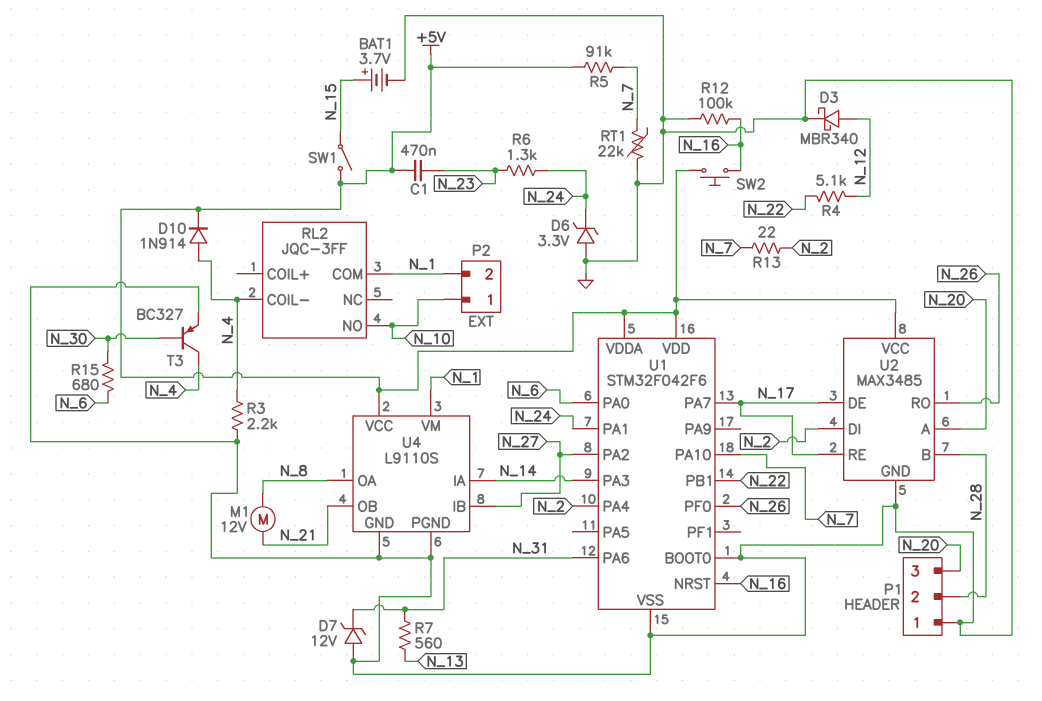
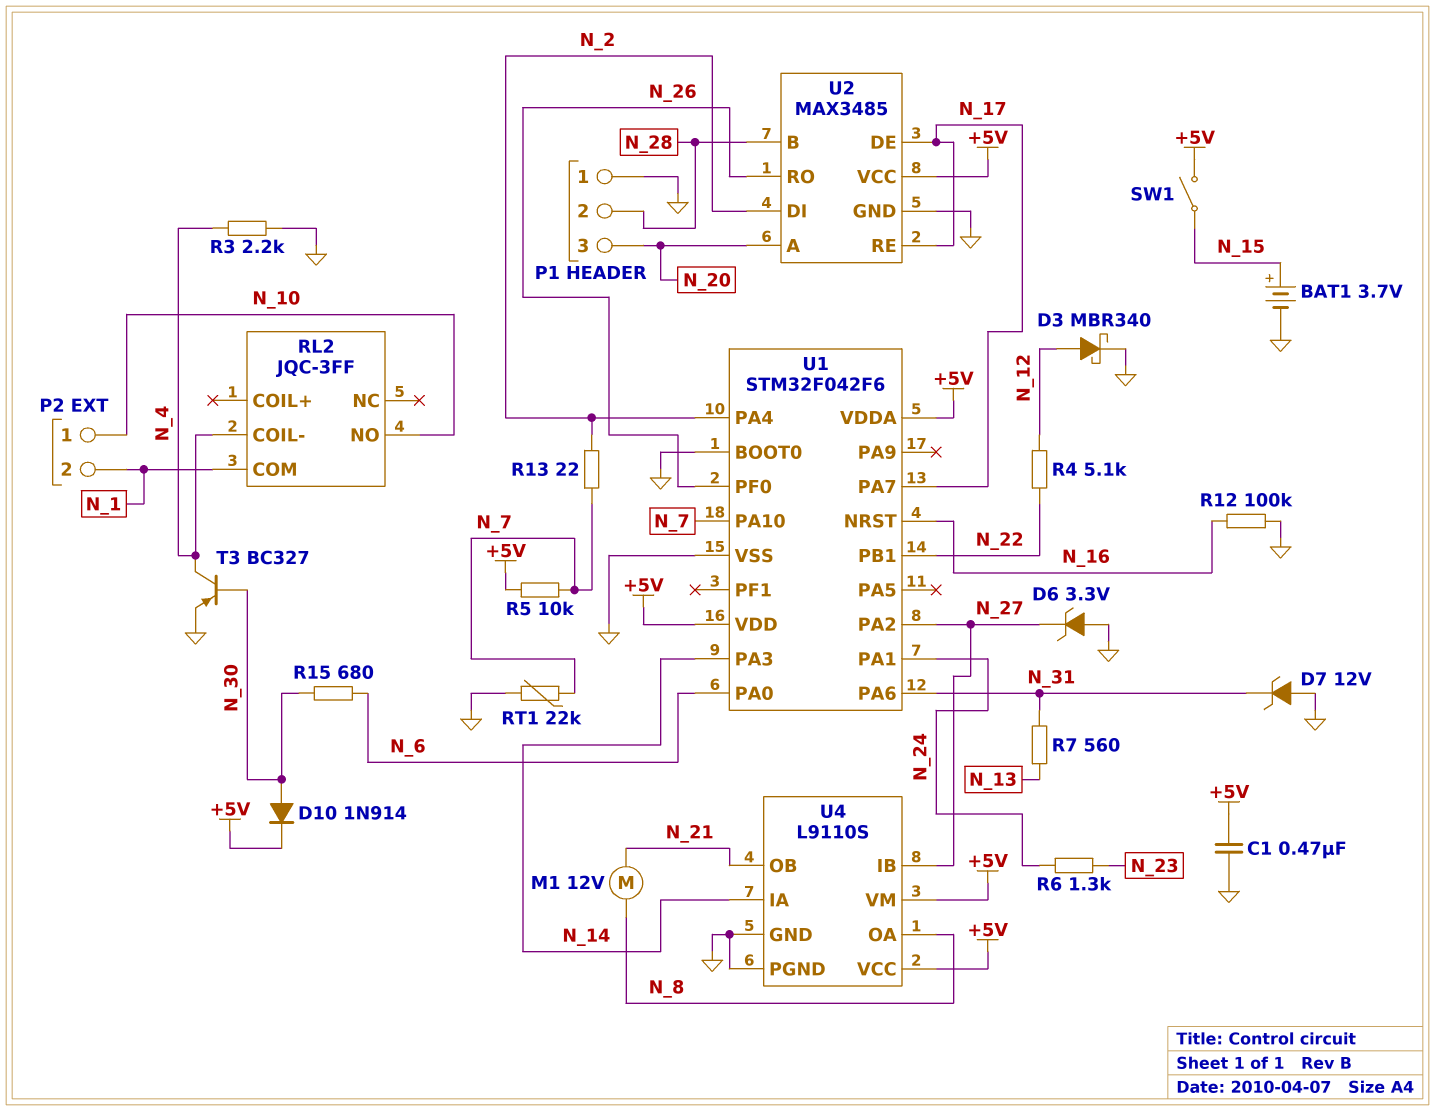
C1: 470nF (+5V, N_23) -> 470nF (+5V, GND)
D6: zener 3.3V (A GND, K N_24) -> zener 3.3V (A GND, K N_27)
D10: diode 1N914 (A N_4, K +5V) -> diode 1N914 (A N_30, K +5V)
R5: 91k (+5V, N_7) -> 10k (+5V, N_7)
SW2: button (+5V, N_16) -> none
U4 pin VM: N_1 -> +5V

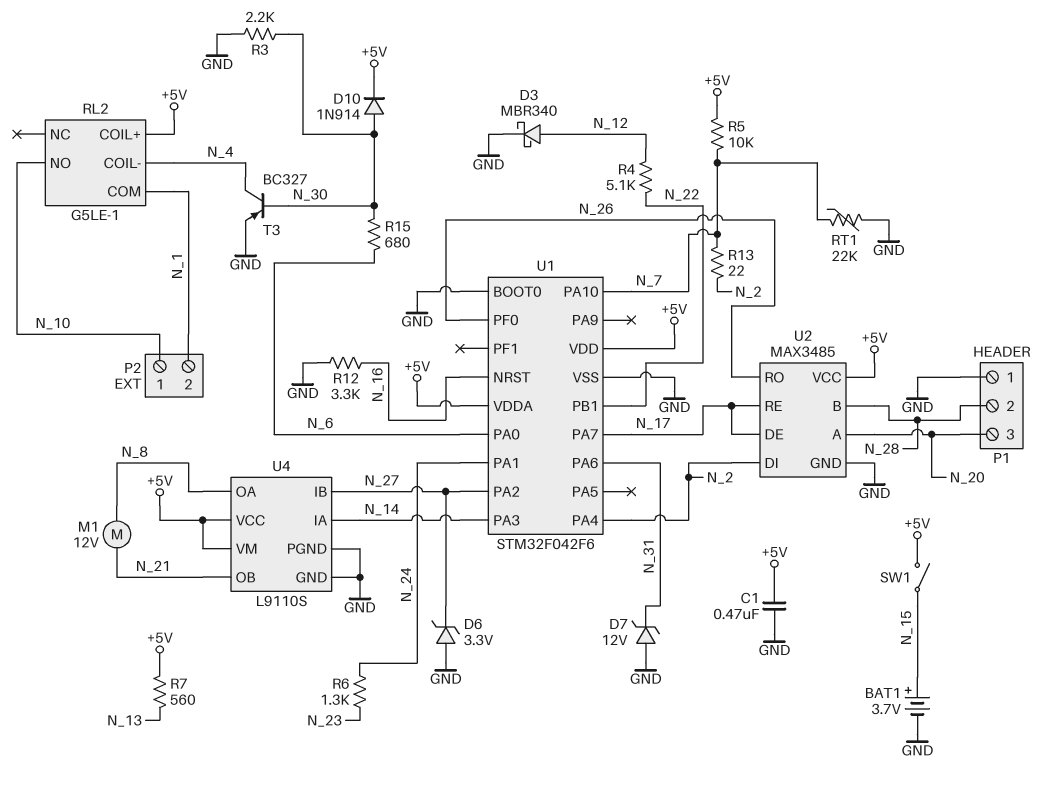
R3: 2.2k (GND, N_4) -> 2.2k (GND, N_30)
R7: 560 (N_13, N_31) -> 560 (+5V, N_13)
R12: 100k (GND, N_16) -> 3.3k (GND, N_16)
RL2: JQC-3FF -> G5LE-1
RL2 pin COIL+: none -> +5V

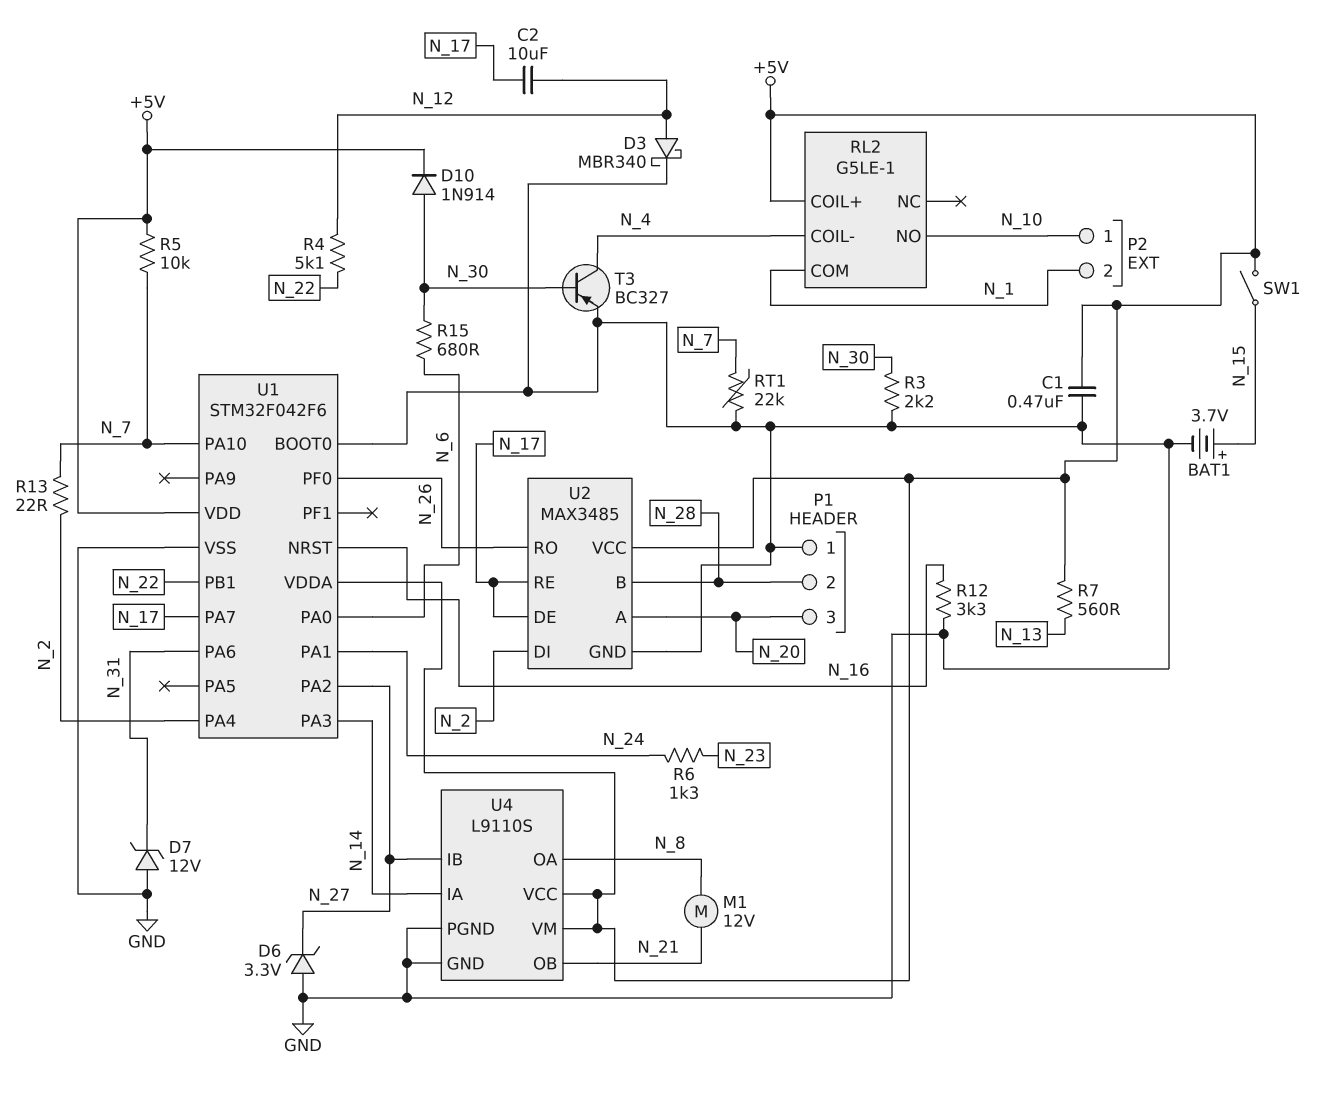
C2: none -> 10uF (N_12, N_17)

